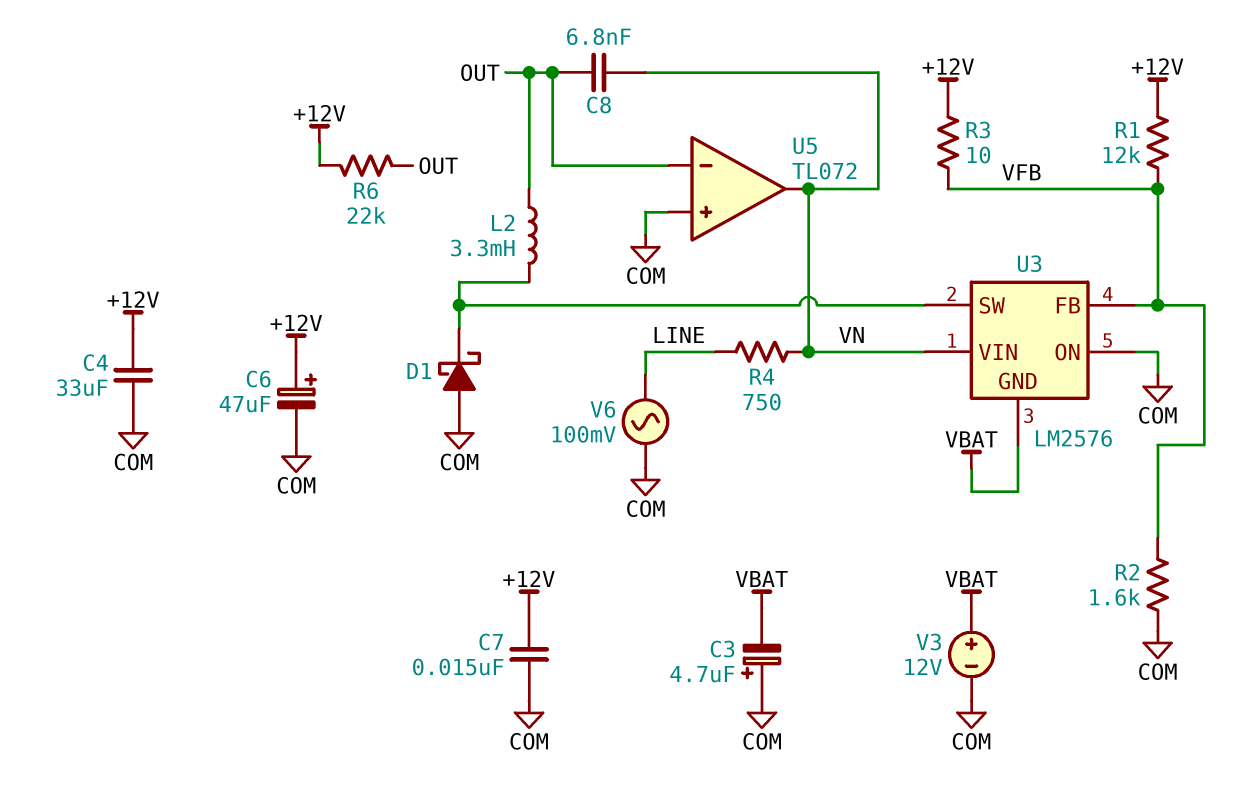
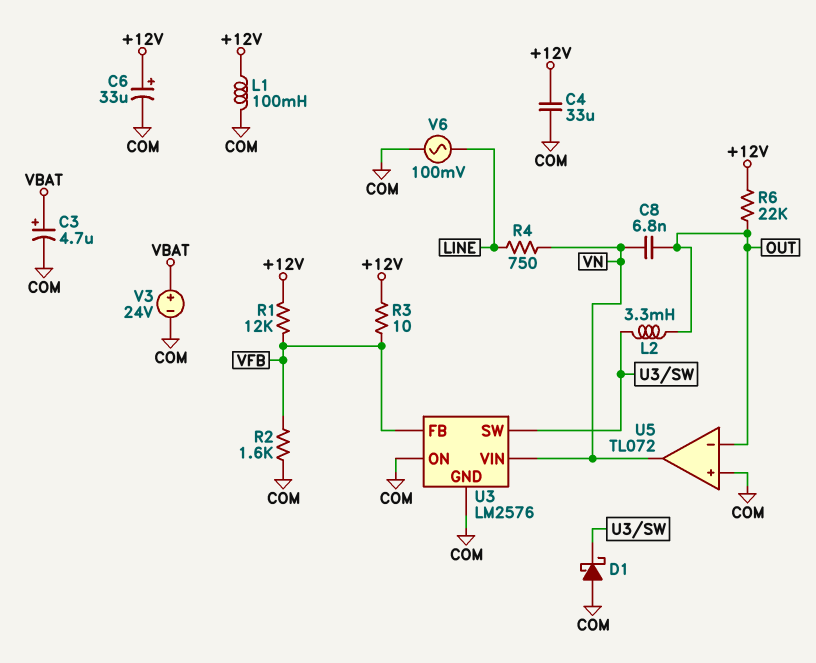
C3: 4.7uF (plus COM, minus VBAT) -> 4.7uF (plus VBAT, minus COM)
C6: 47uF (plus +12V, minus COM) -> 33uF (plus +12V, minus COM)
C7: 15nF (+12V, COM) -> none
L1: none -> 100mH (+12V, COM)
U3 pin GND: VBAT -> COM
V3: 12V (plus VBAT, minus COM) -> 24V (plus VBAT, minus COM)

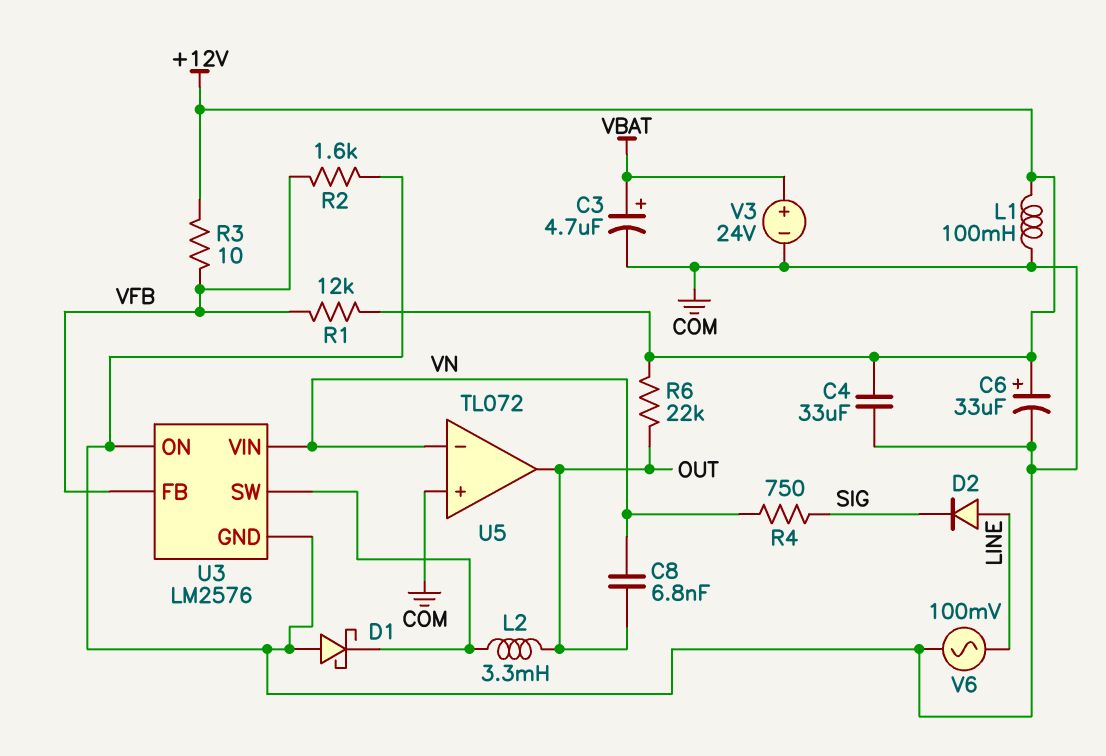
D2: none -> diode (A LINE, K SIG)
R4: 750 (LINE, VN) -> 750 (SIG, VN)
U5 pin in-: OUT -> VN
U5 pin out: VN -> OUT

